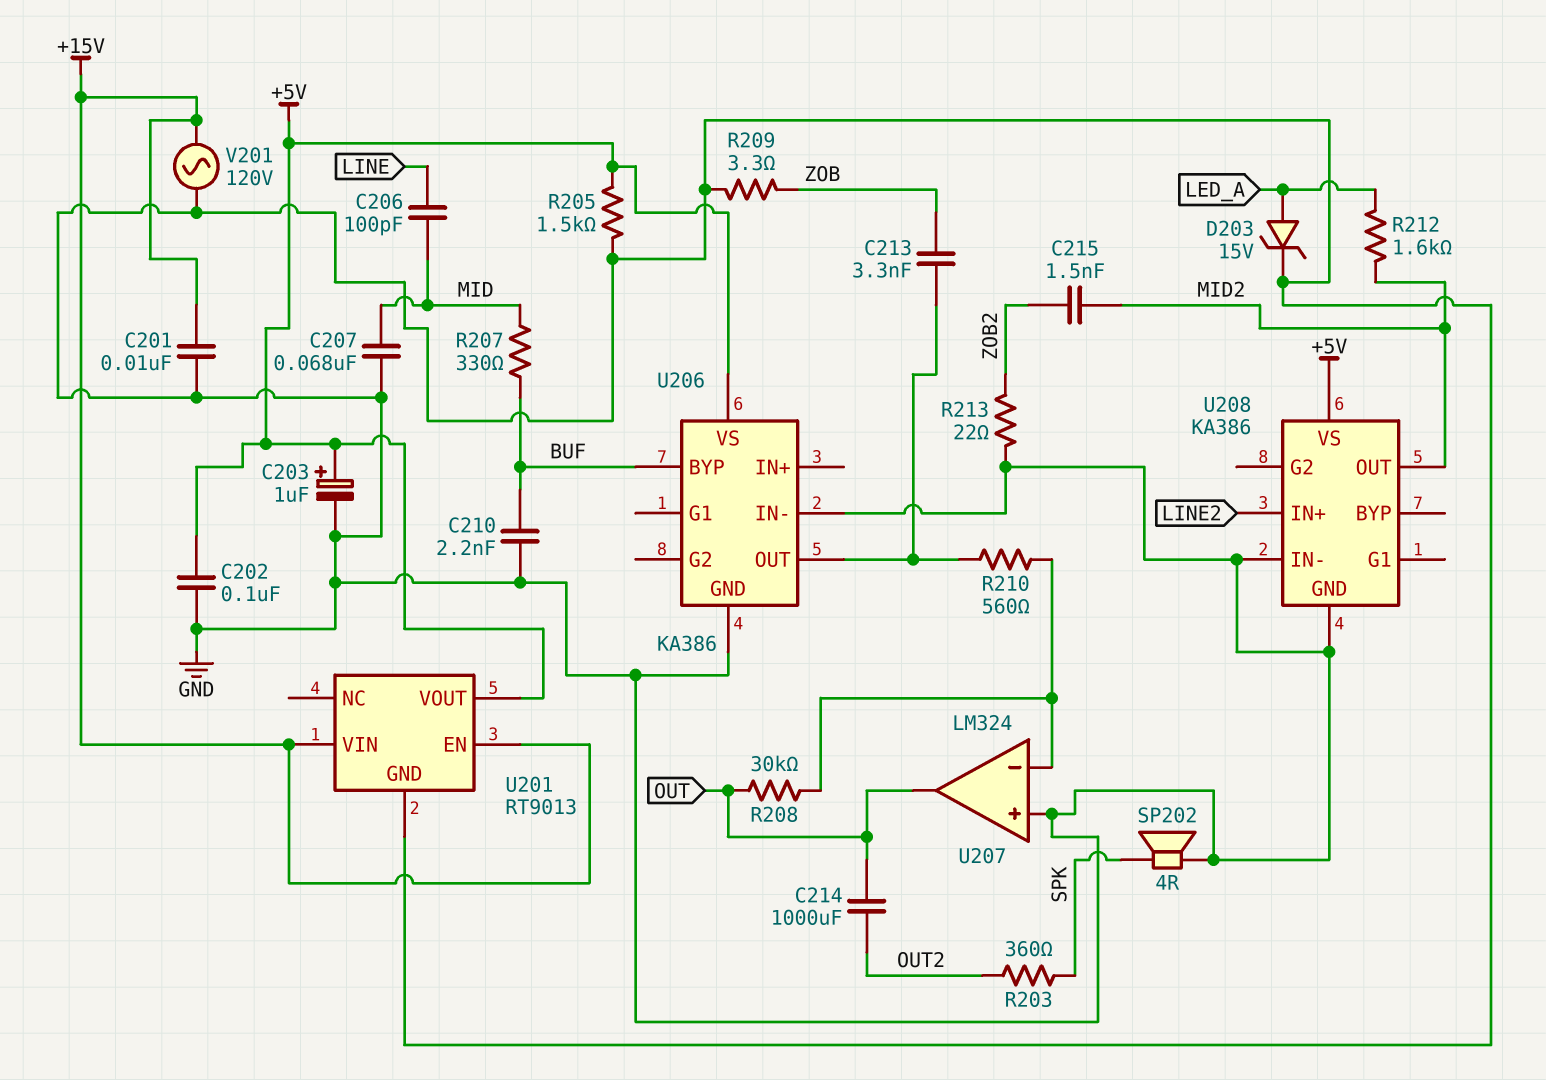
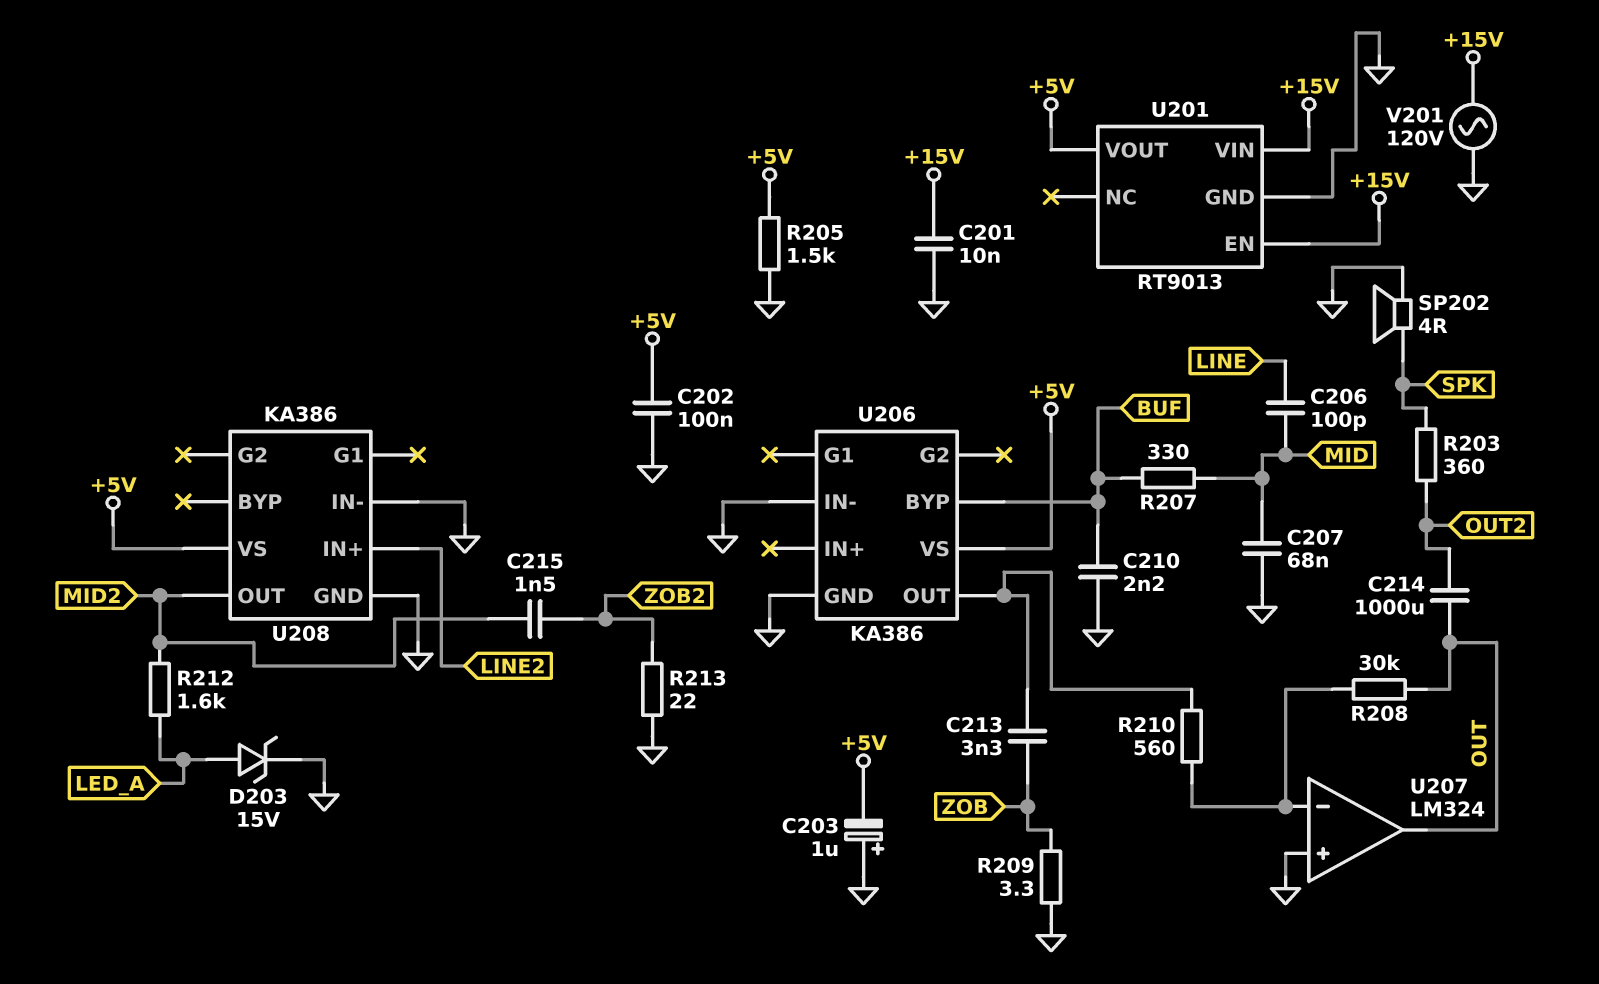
C203: 1uF (plus +5V, minus GND) -> 1uF (plus GND, minus +5V)

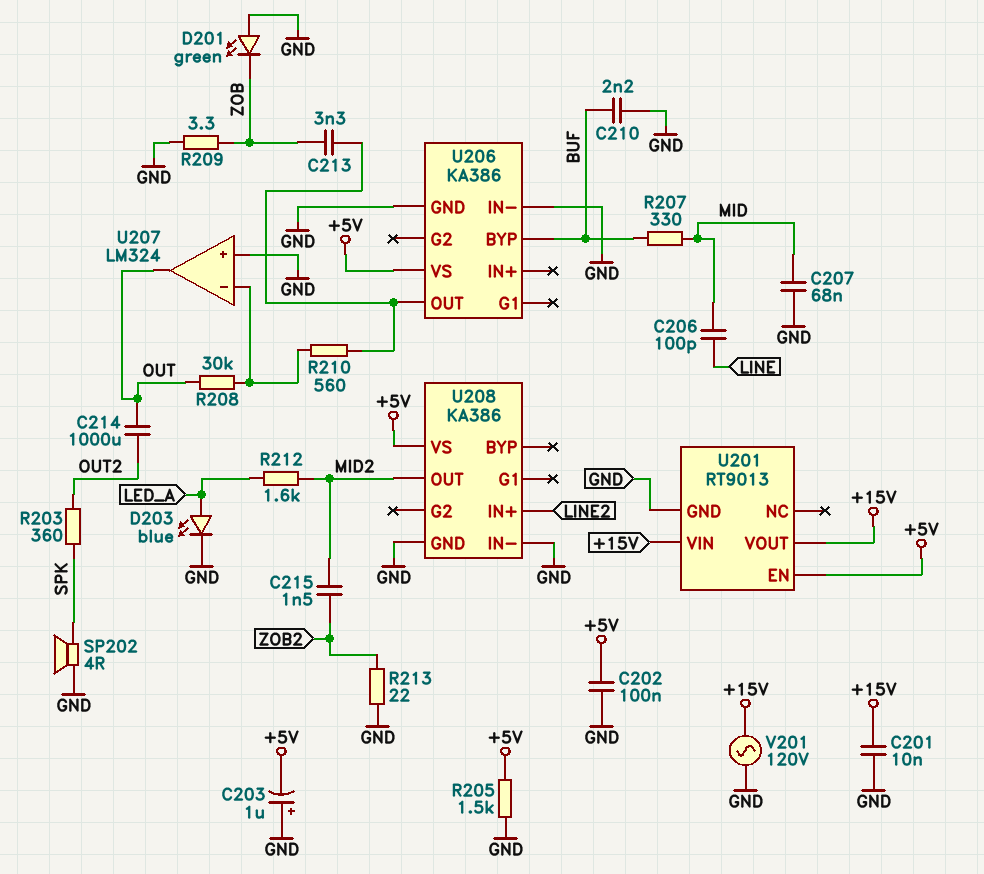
D201: none -> LED green (A GND, K ZOB)
D203: zener 15V (A LED_A, K GND) -> LED blue (A LED_A, K GND)
U201 pin EN: +15V -> +5V
U201 pin VOUT: +5V -> +15V

